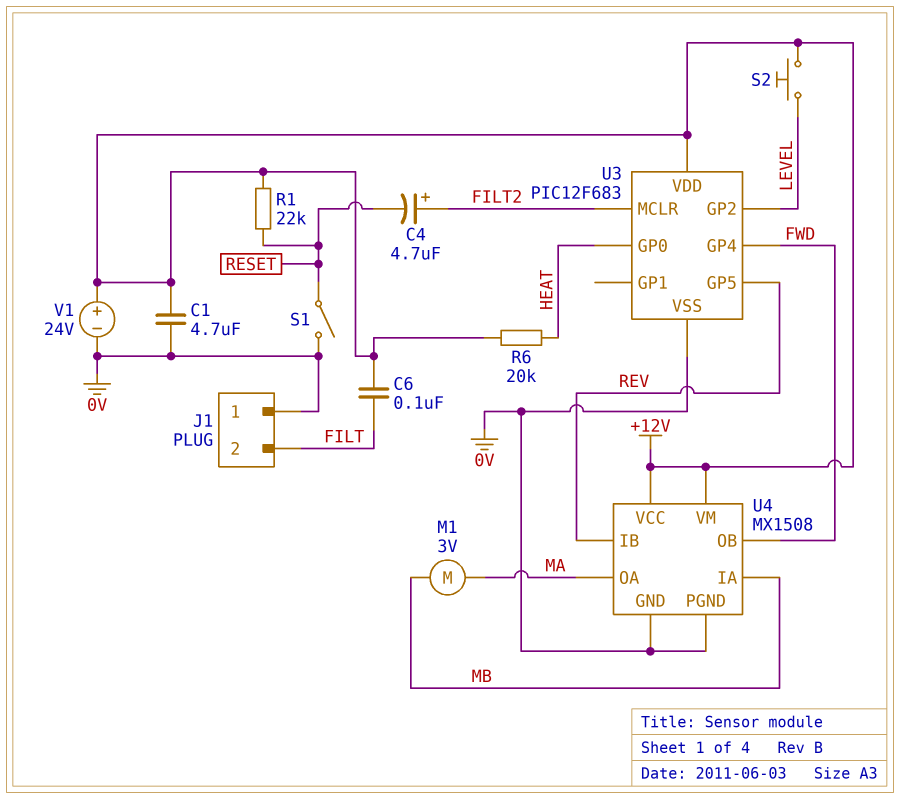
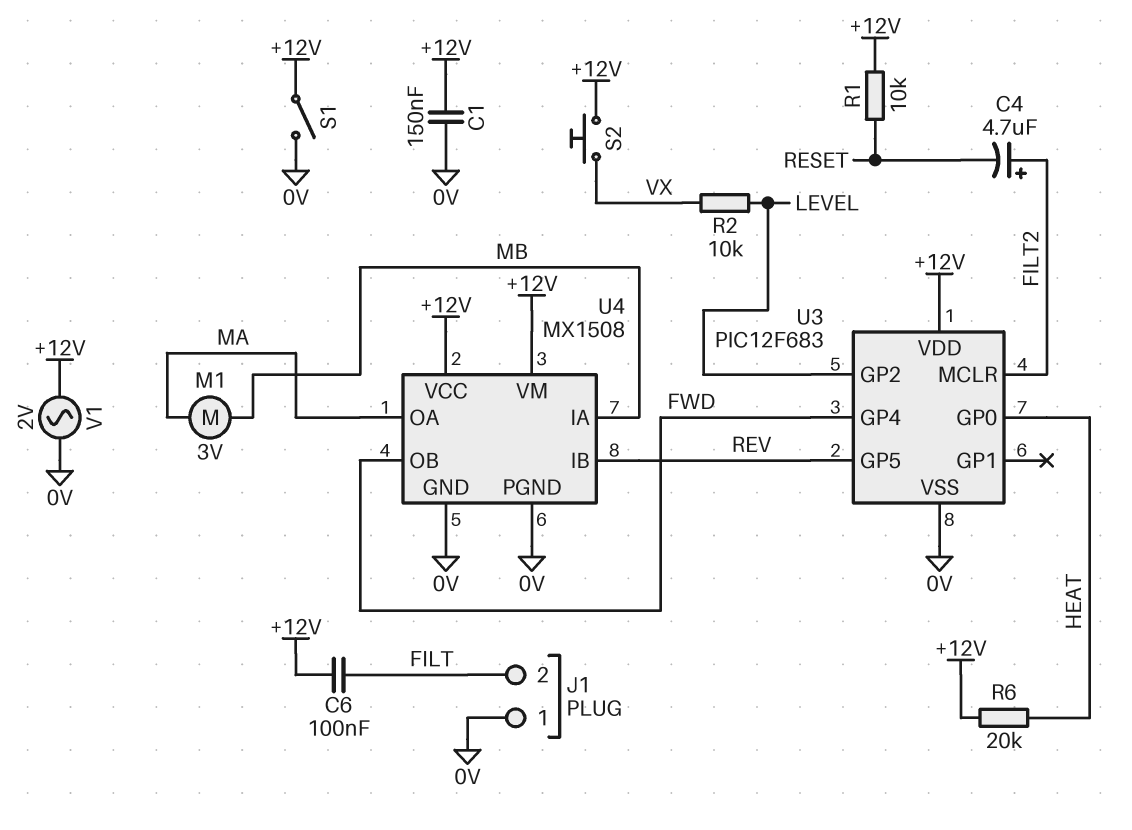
C1: 4.7uF (+12V, 0V) -> 150nF (+12V, 0V)
R1: 22k (+12V, RESET) -> 10k (+12V, RESET)
R2: none -> 10k (LEVEL, VX)
S1: switch (0V, RESET) -> switch (+12V, 0V)
S2: button (+12V, LEVEL) -> button (+12V, VX)
V1: 24V (plus +12V, minus 0V) -> AC 2V (+12V, 0V)

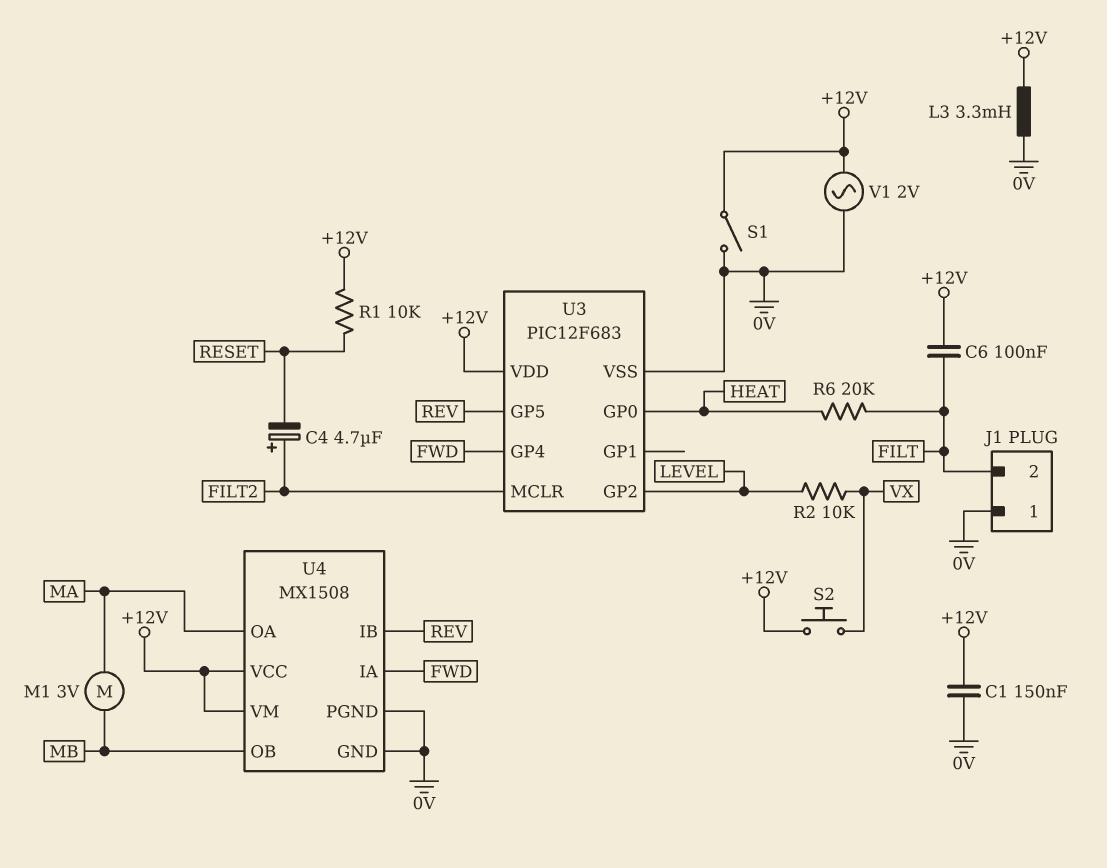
L3: none -> 3.3mH (+12V, 0V)
R6: 20k (+12V, HEAT) -> 20k (FILT, HEAT)
U4 pin IA: MB -> FWD
U4 pin OB: FWD -> MB

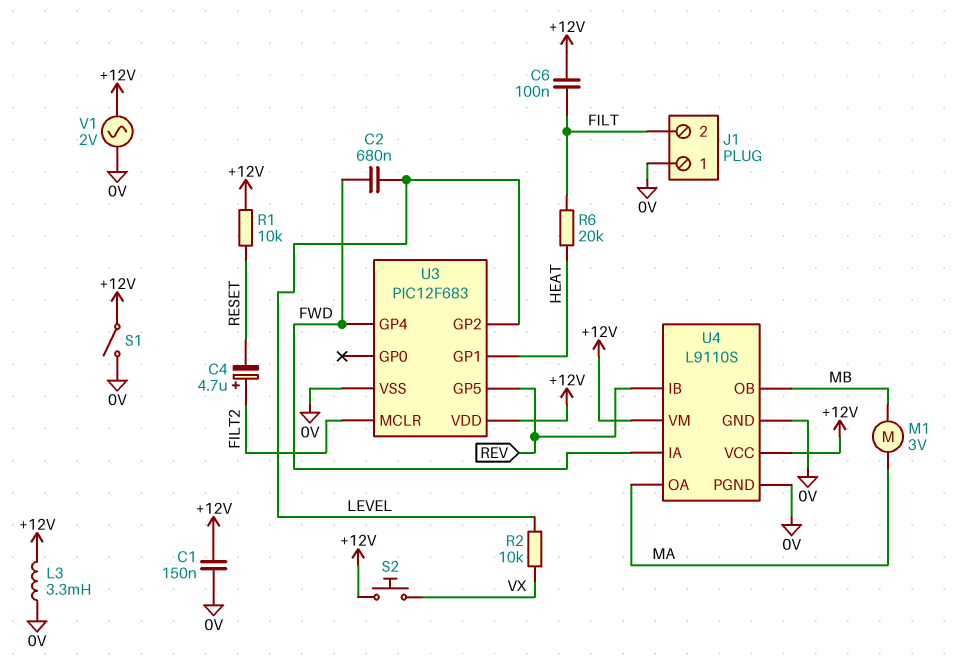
C2: none -> 680nF (FWD, LEVEL)
U3 pin GP0: HEAT -> none
U3 pin GP1: none -> HEAT
U4: MX1508 -> L9110S

